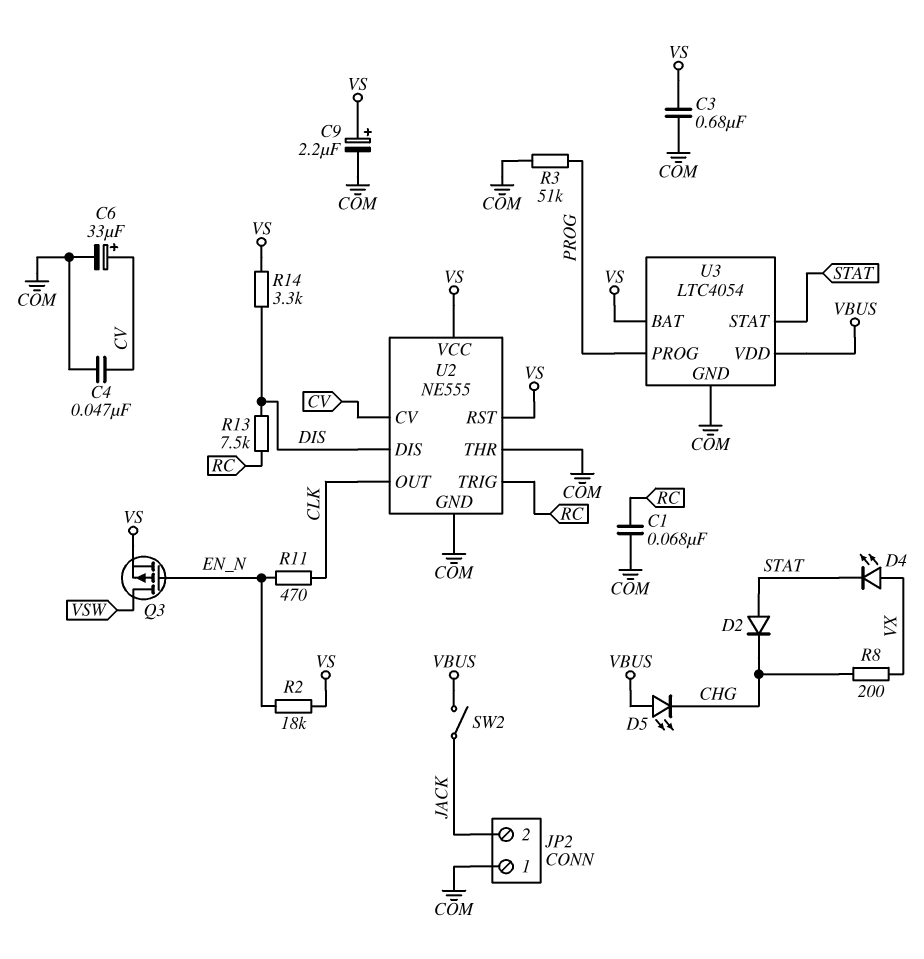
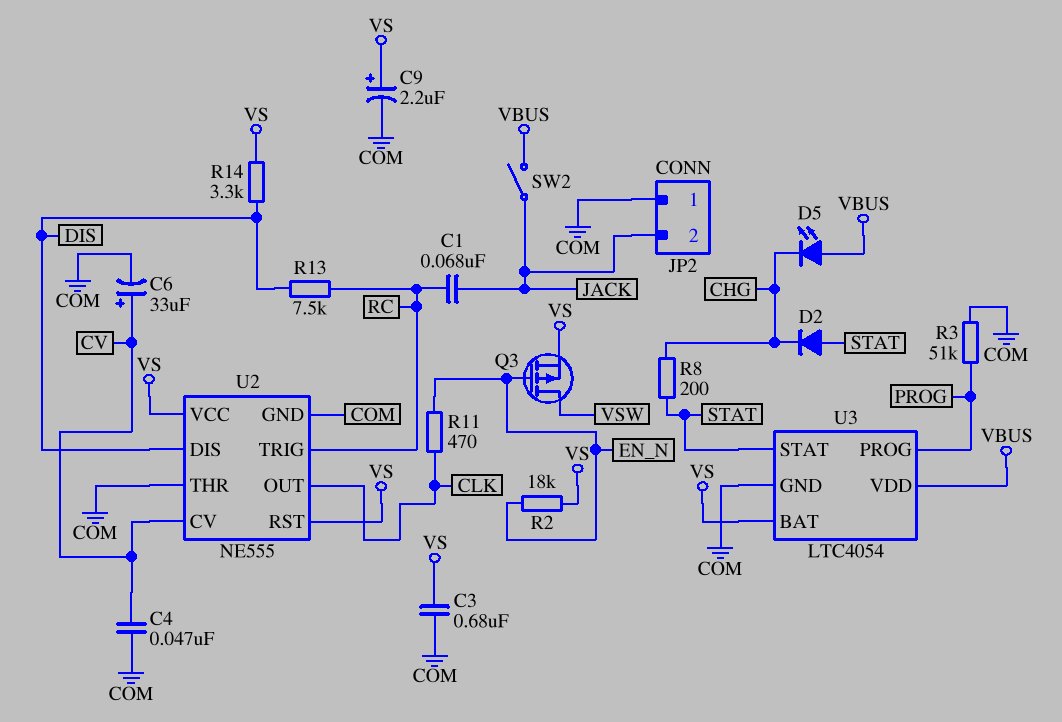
C1: 68nF (COM, RC) -> 68nF (JACK, RC)
D4: LED (A VX, K STAT) -> none
R8: 200 (CHG, VX) -> 200 (CHG, STAT)

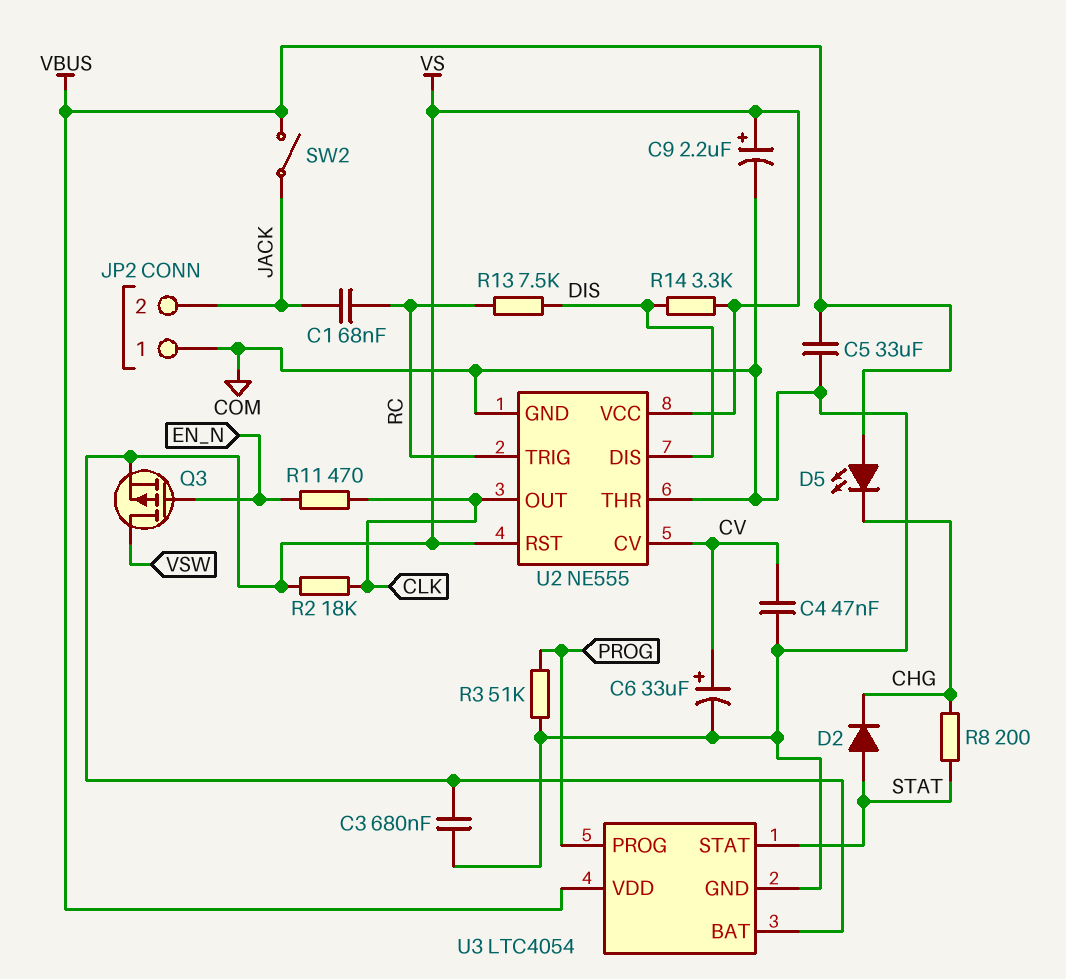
C5: none -> 33uF (COM, VBUS)
R2: 18k (EN_N, VS) -> 18k (CLK, VS)

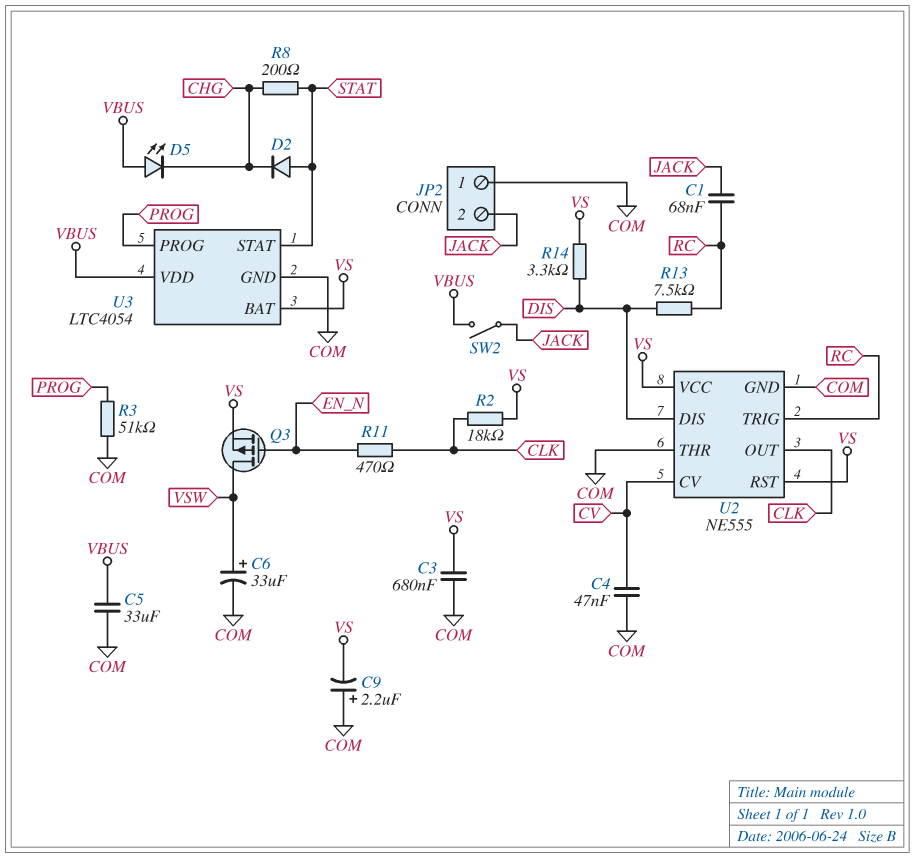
C6: 33uF (plus CV, minus COM) -> 33uF (plus VSW, minus COM)
C9: 2.2uF (plus VS, minus COM) -> 2.2uF (plus COM, minus VS)

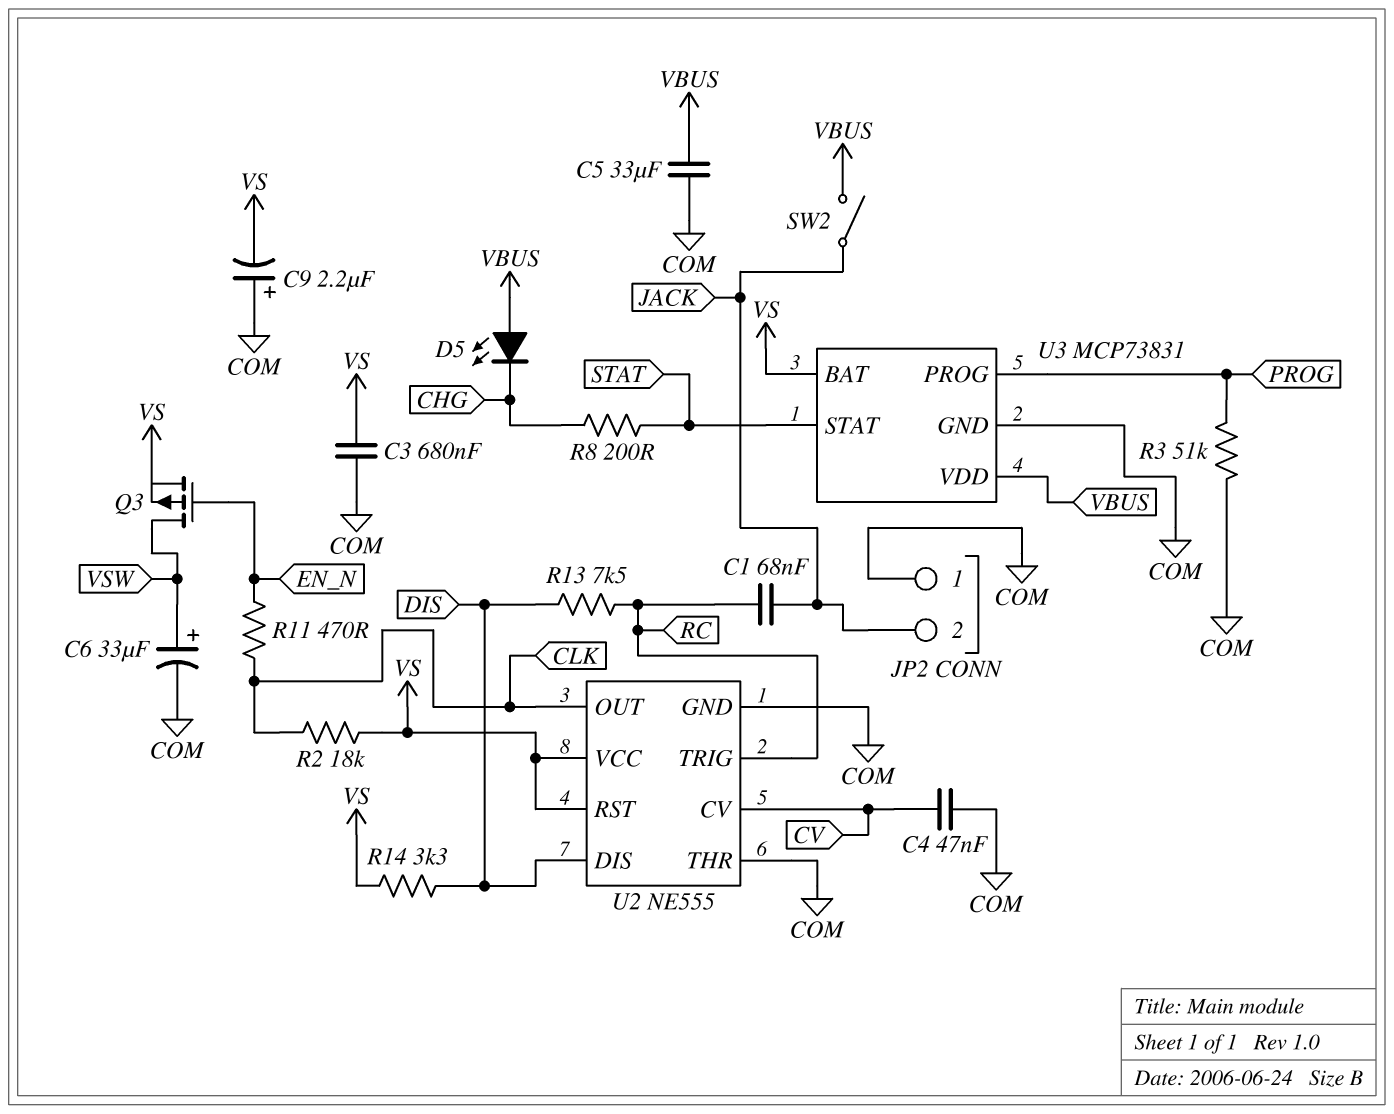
D2: diode (A STAT, K CHG) -> none
U3: LTC4054 -> MCP73831

